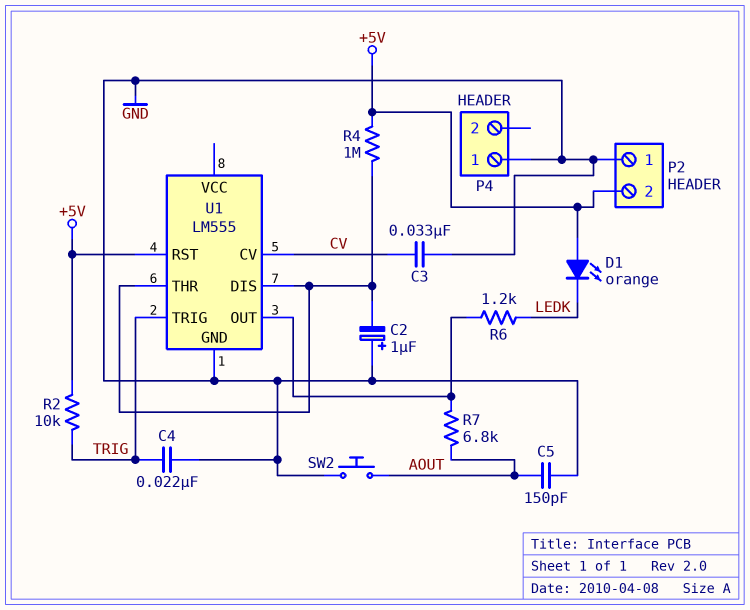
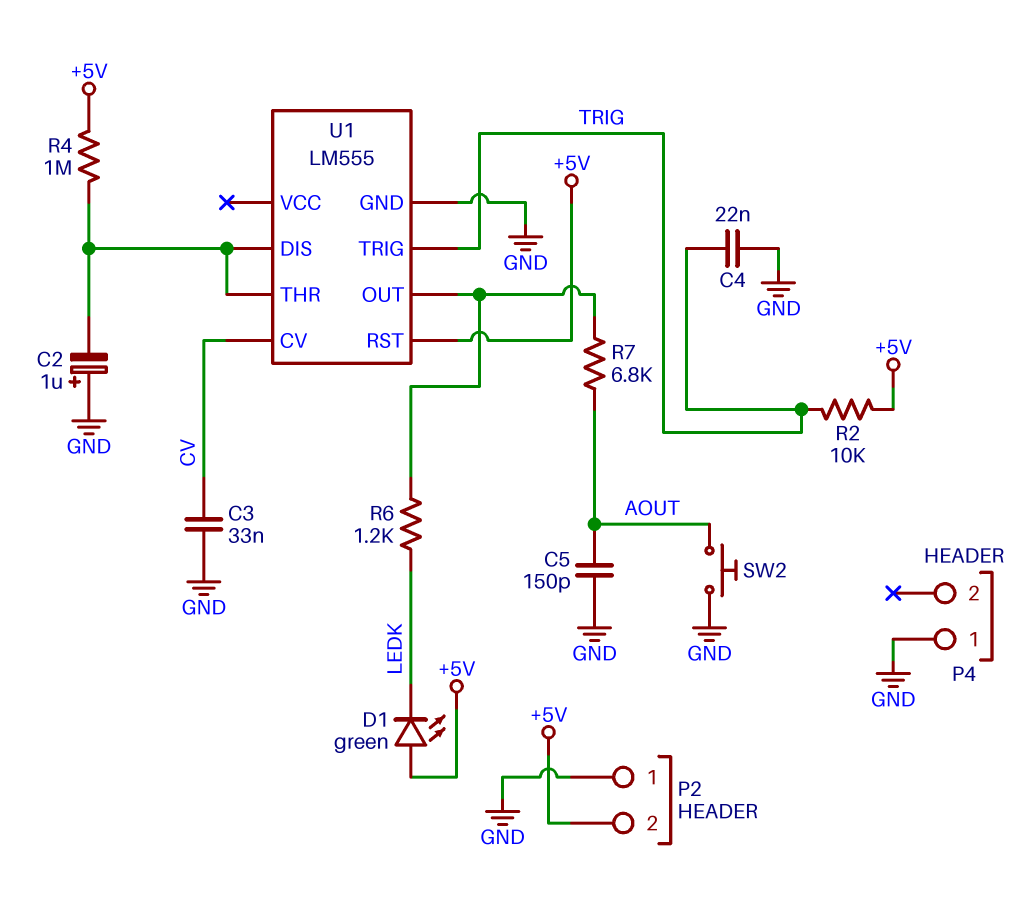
D1: LED orange (A +5V, K LEDK) -> LED green (A +5V, K LEDK)

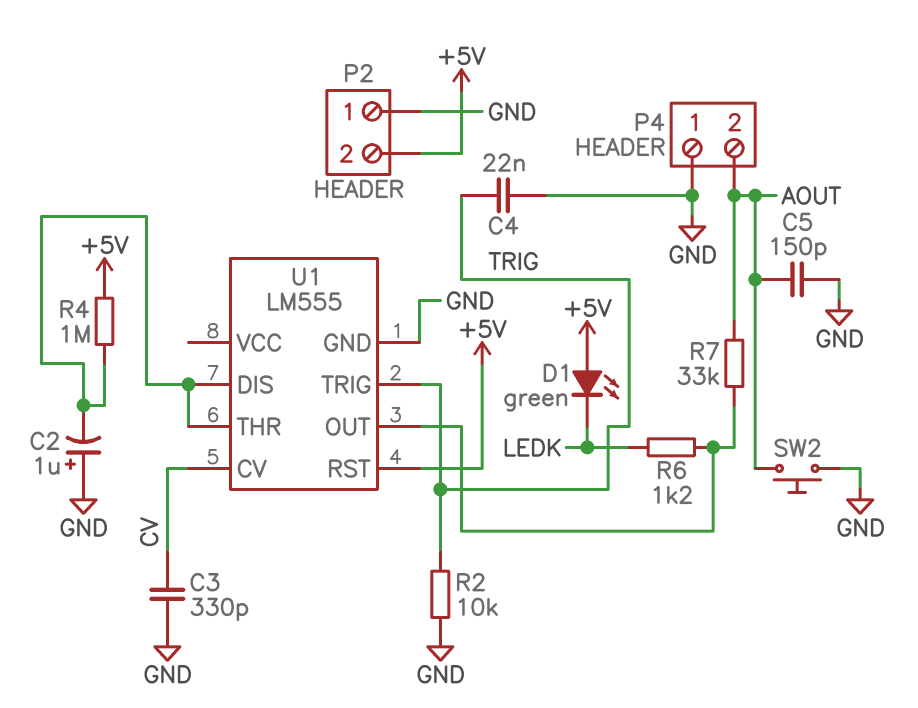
C3: 33nF (CV, GND) -> 330pF (CV, GND)
P4 pin 2: none -> AOUT
R2: 10k (+5V, TRIG) -> 10k (GND, TRIG)
R7: 6.8k (AOUT, U1/OUT) -> 33k (AOUT, U1/OUT)

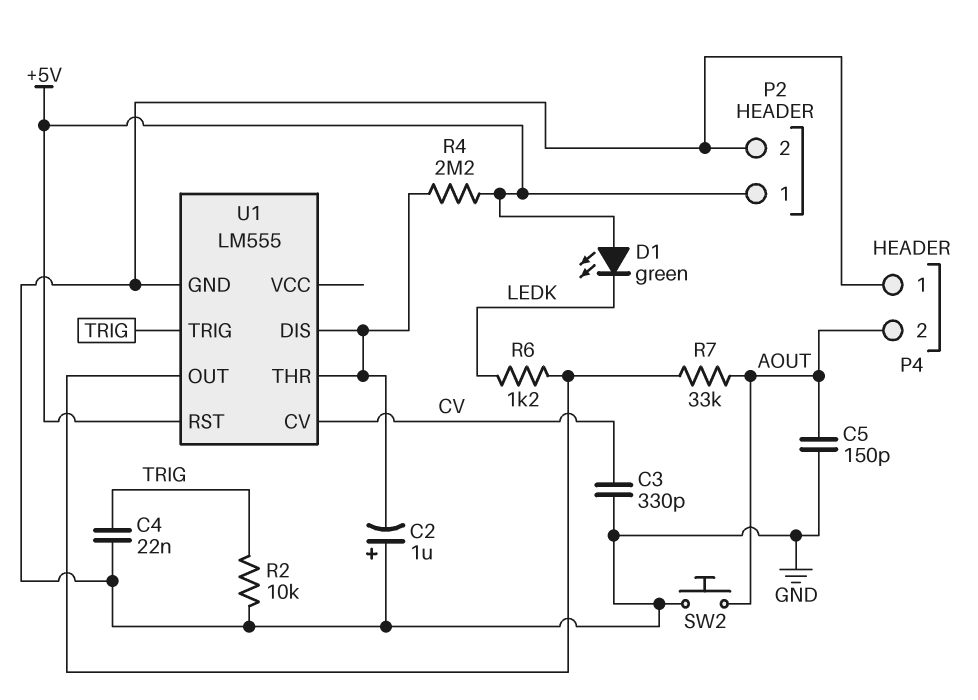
P2 pin 1: GND -> +5V
P2 pin 2: +5V -> GND
R4: 1M (+5V, U1/DIS) -> 2.2M (+5V, U1/DIS)

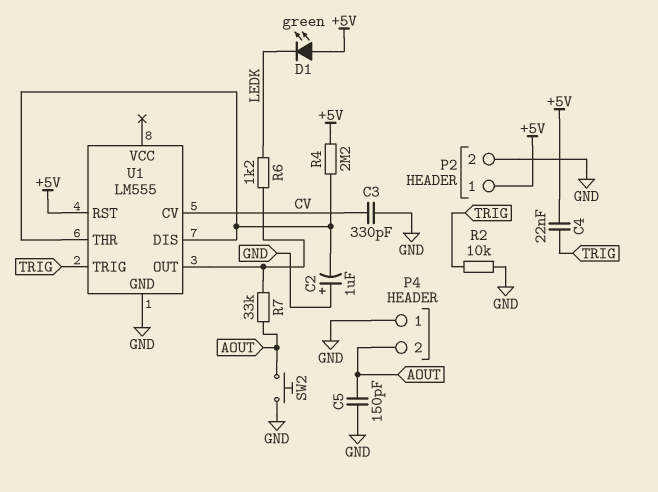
C4: 22nF (GND, TRIG) -> 22nF (+5V, TRIG)

